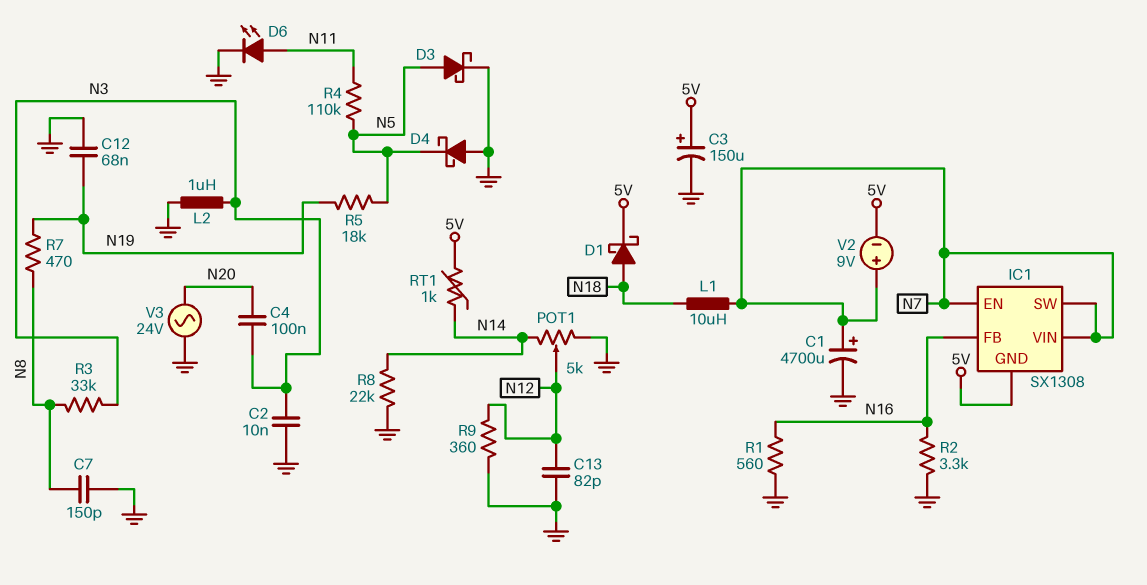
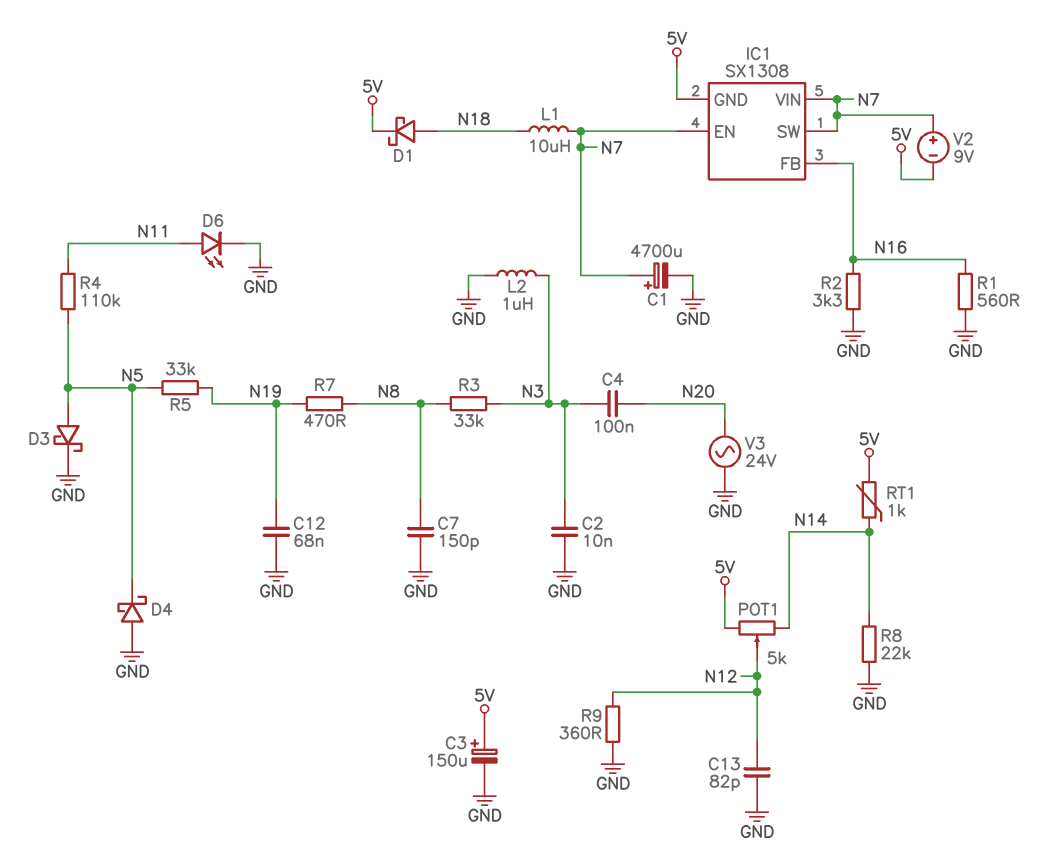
POT1: 5k (GND, N14, wiper N12) -> 5k (5V, N14, wiper N12)
R5: 18k (N5, N19) -> 33k (N5, N19)

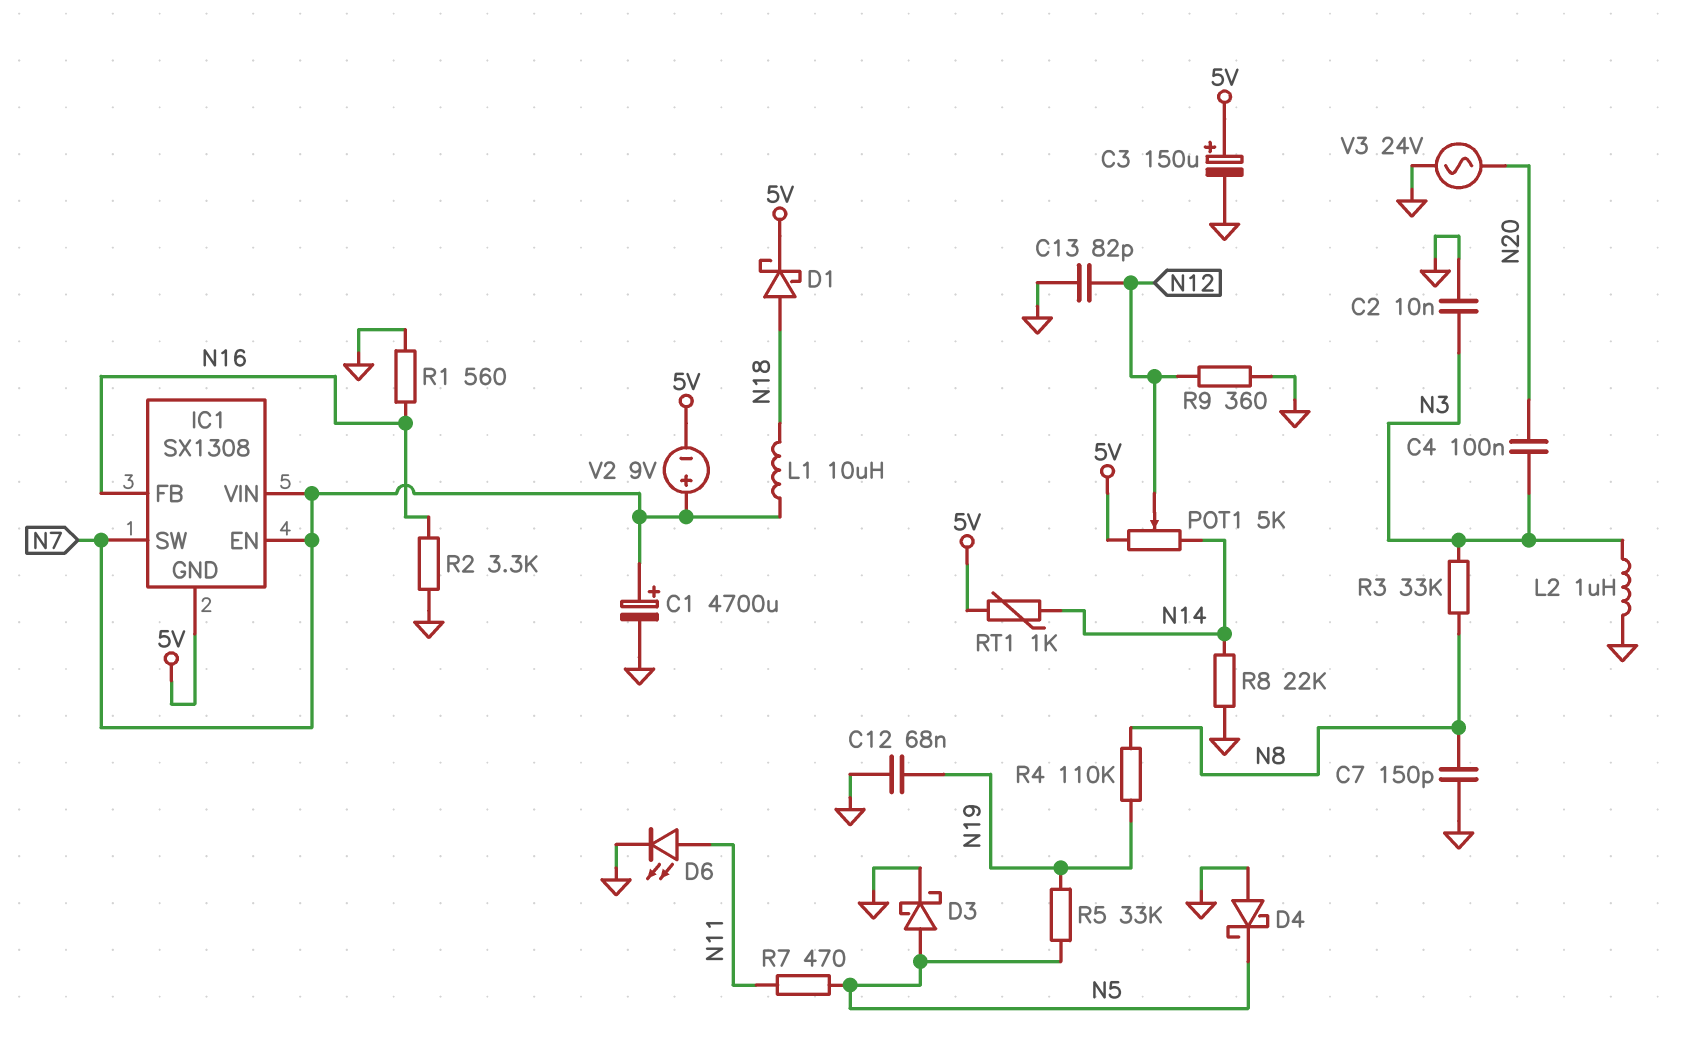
R4: 110k (N5, N11) -> 110k (N8, N19)
R7: 470 (N8, N19) -> 470 (N5, N11)

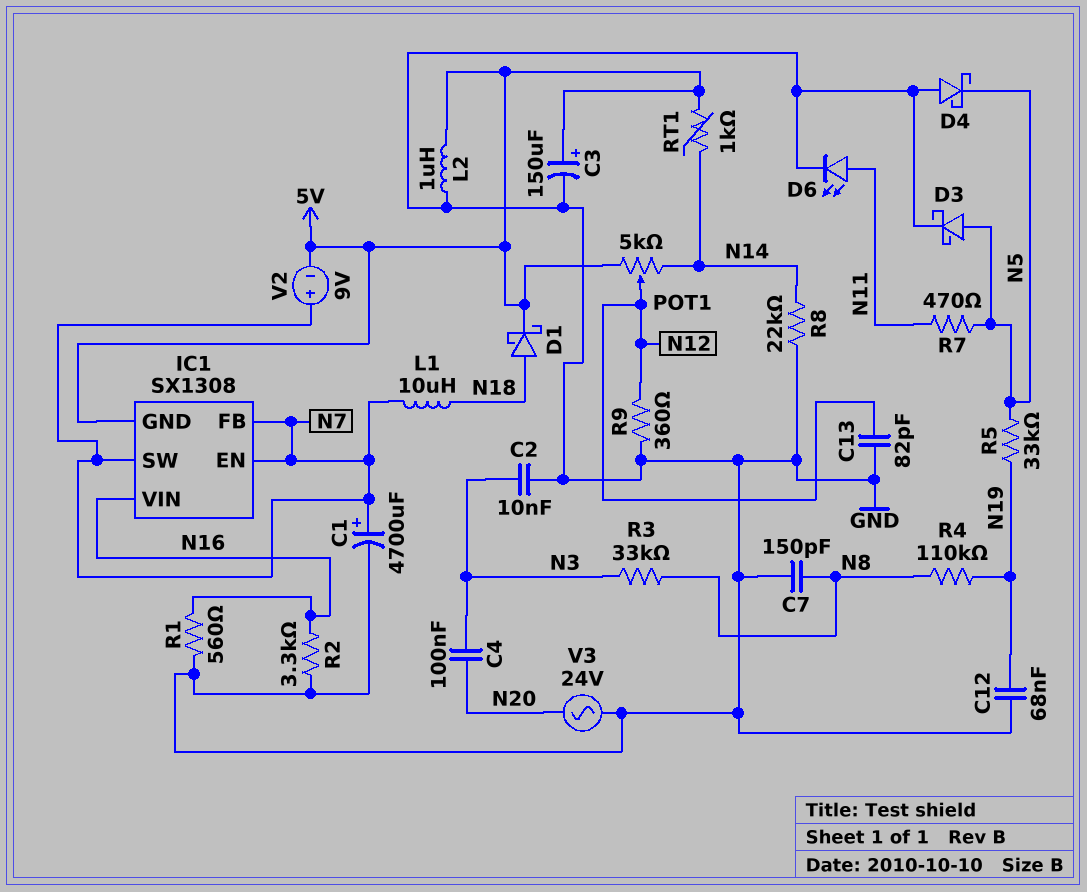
IC1 pin FB: N16 -> N7
IC1 pin VIN: N7 -> N16
L2: 1uH (GND, N3) -> 1uH (5V, GND)

